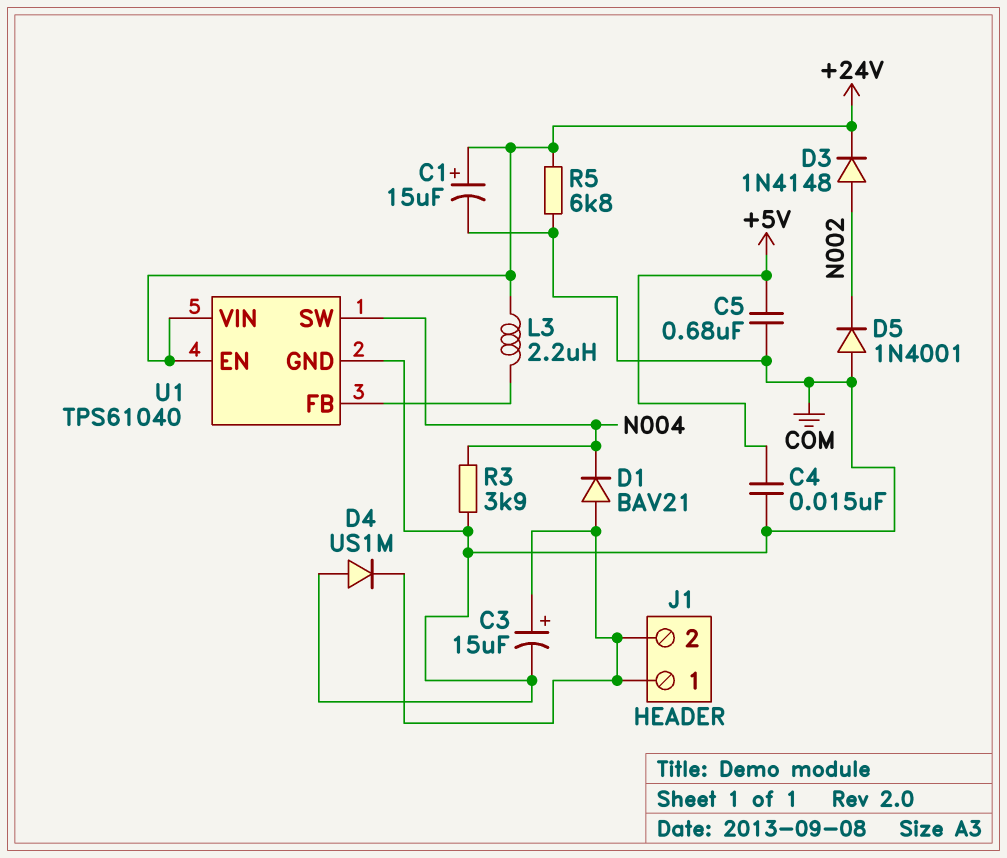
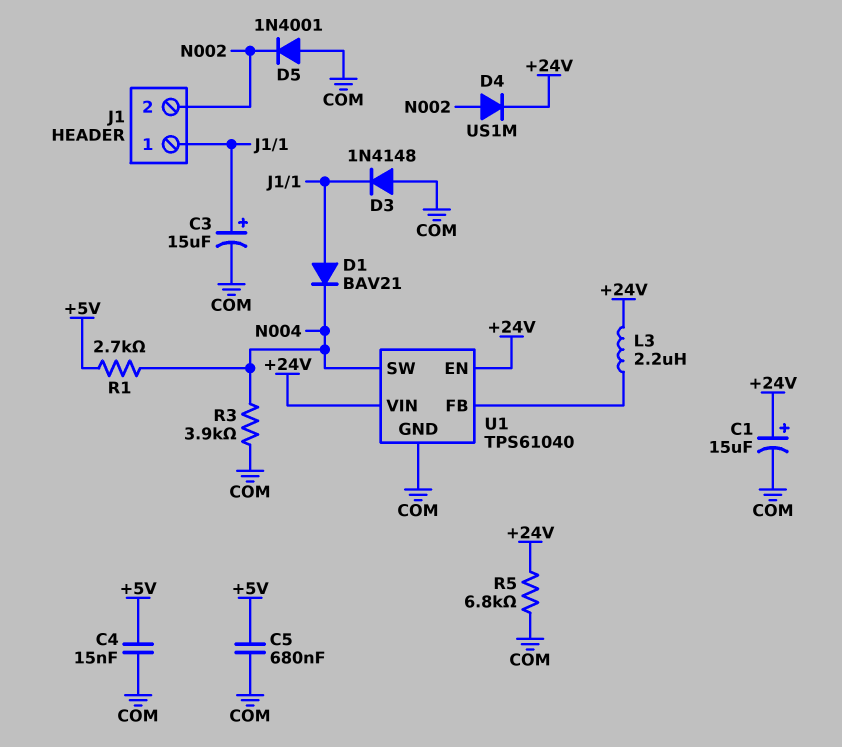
D3: diode 1N4148 (A N002, K +24V) -> diode 1N4148 (A COM, K J1/1)
D4: diode US1M (A COM, K J1/1) -> diode US1M (A N002, K +24V)
J1 pin 2: J1/1 -> N002
R1: none -> 2.7k (+5V, N004)

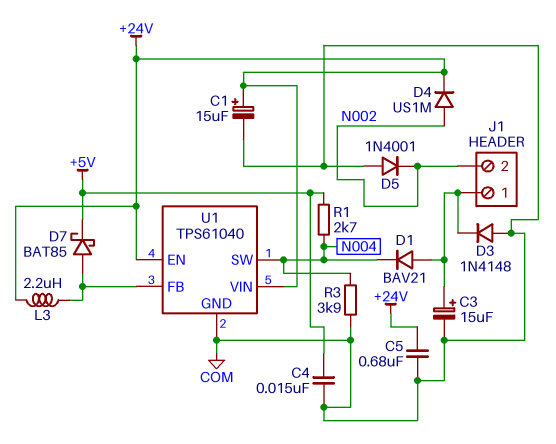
C5: 680nF (+5V, COM) -> 680nF (+24V, COM)
D7: none -> schottky BAT85 (A U1/FB, K +5V)
R5: 6.8k (+24V, COM) -> none

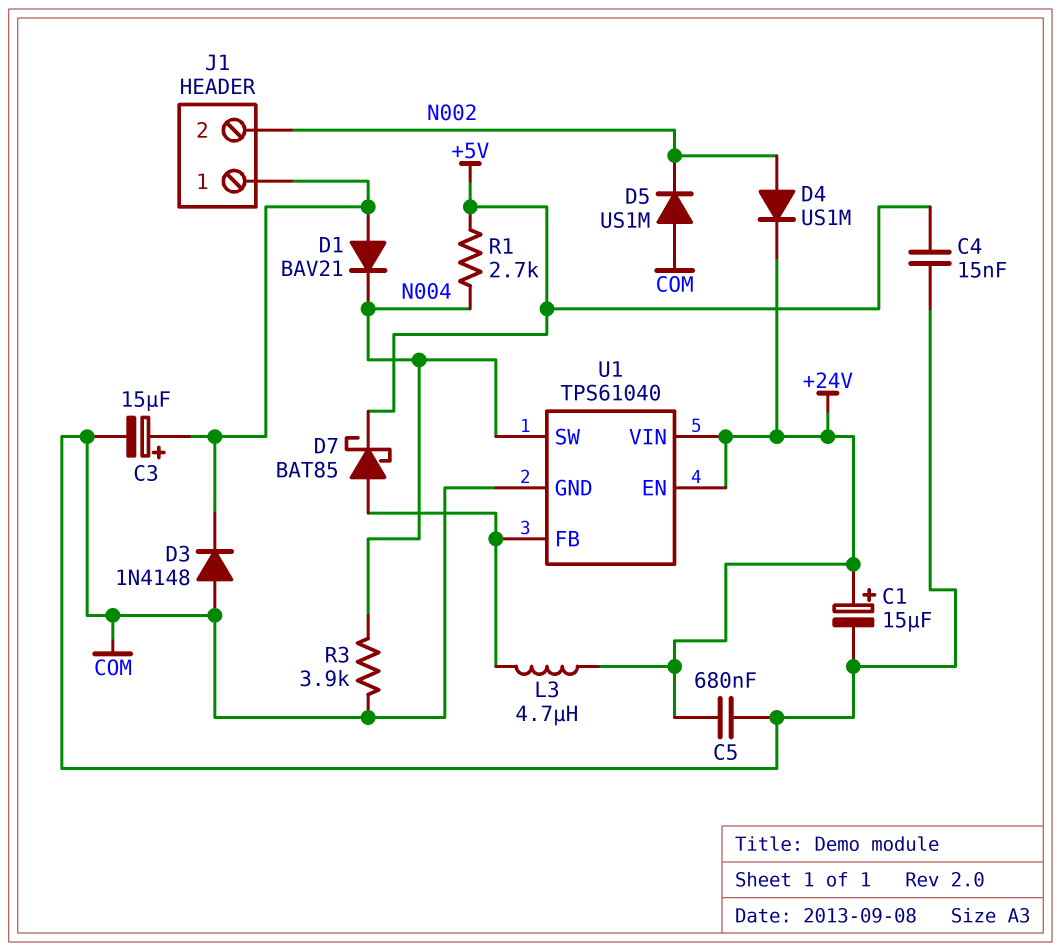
D5: diode 1N4001 (A COM, K N002) -> diode US1M (A COM, K N002)
L3: 2.2uH (+24V, U1/FB) -> 4.7uH (+24V, U1/FB)

